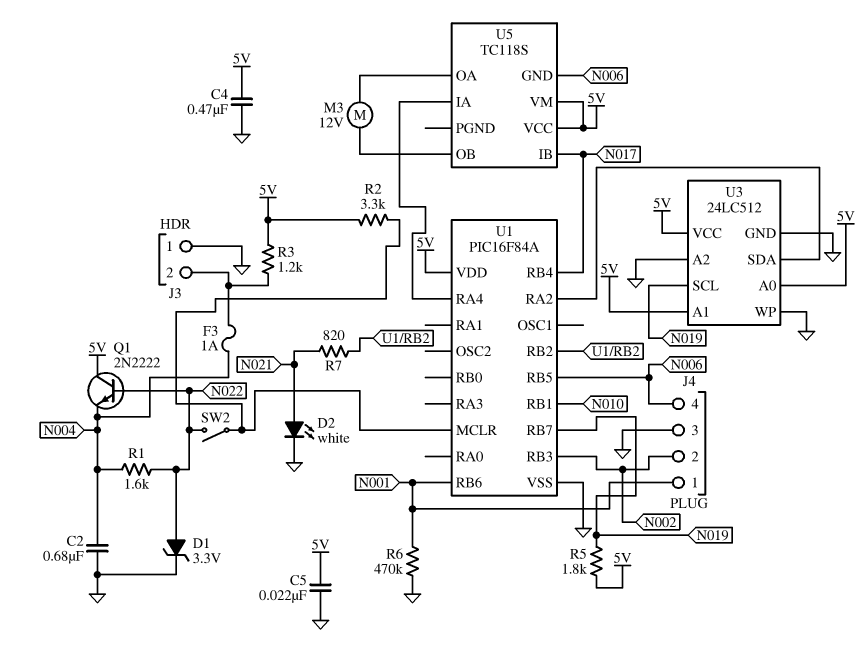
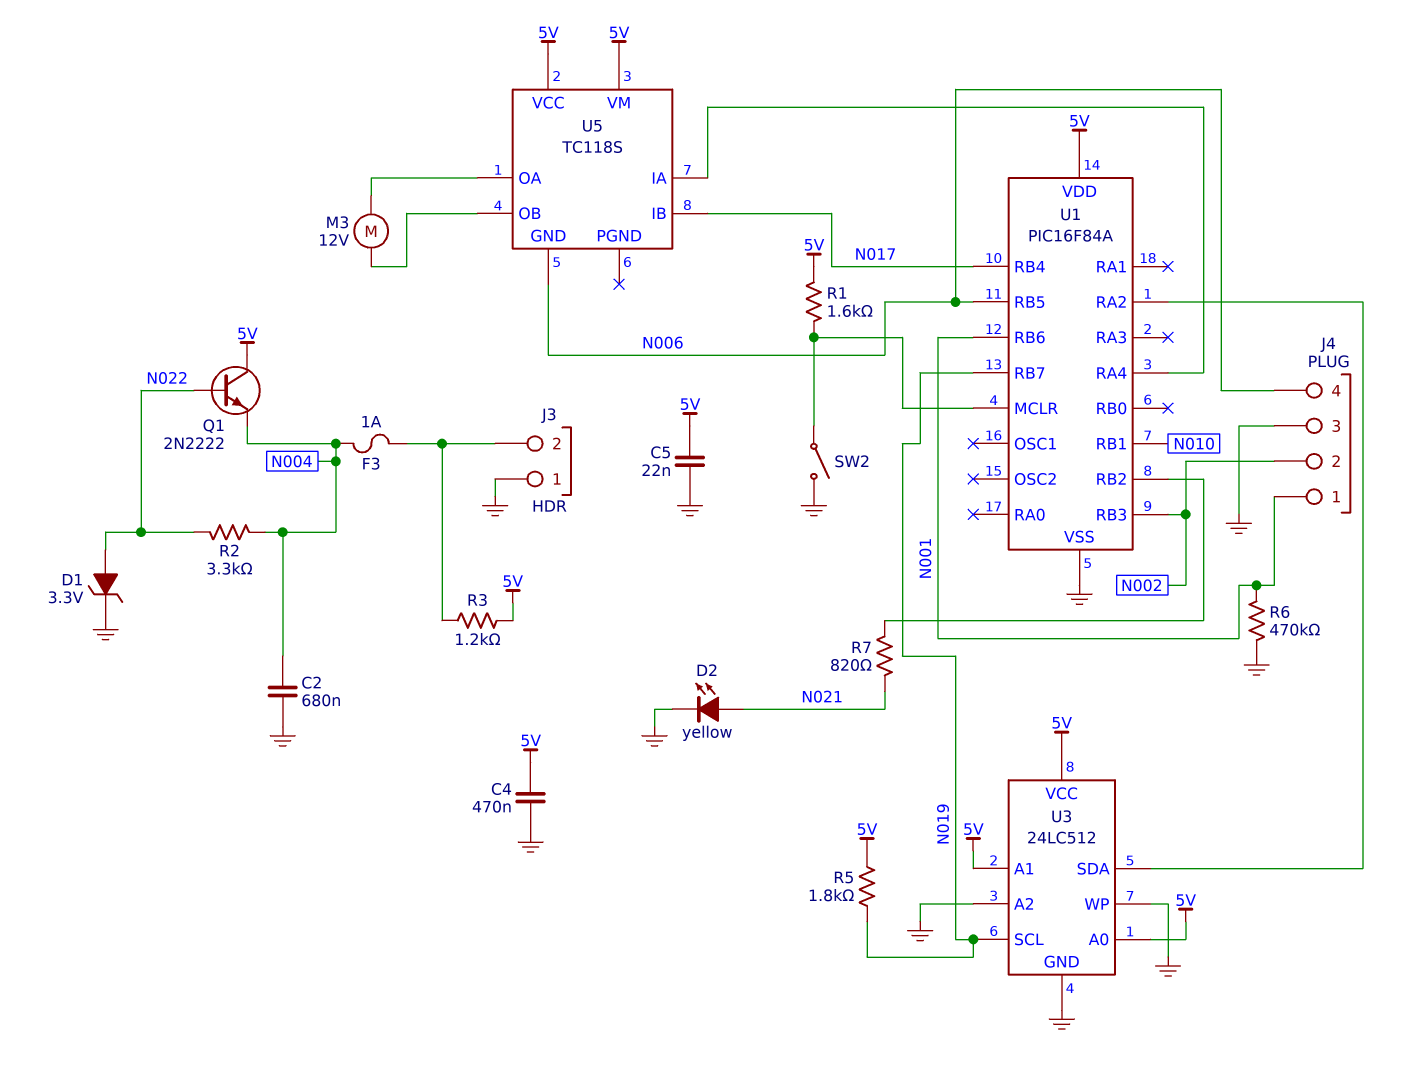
D2: LED white (A N021, K GND) -> LED yellow (A N021, K GND)
R1: 1.6k (N004, N022) -> 1.6k (5V, U1/MCLR)
R2: 3.3k (5V, U1/MCLR) -> 3.3k (N004, N022)
SW2: switch (N022, U1/MCLR) -> switch (GND, U1/MCLR)

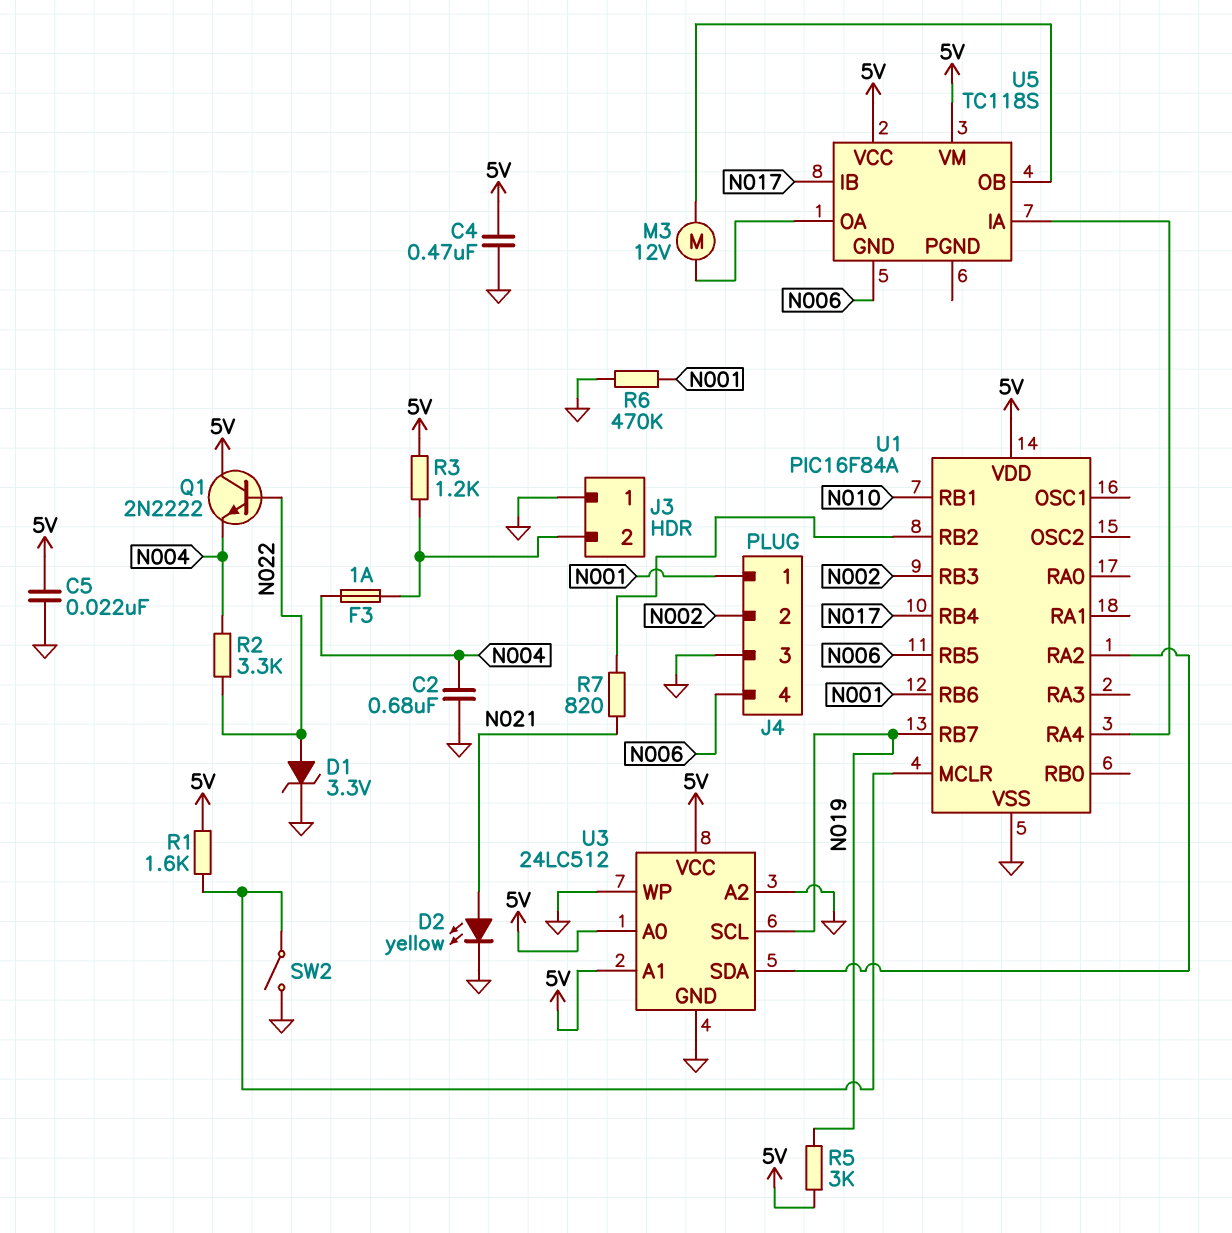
R5: 1.8k (5V, N019) -> 3k (5V, N019)

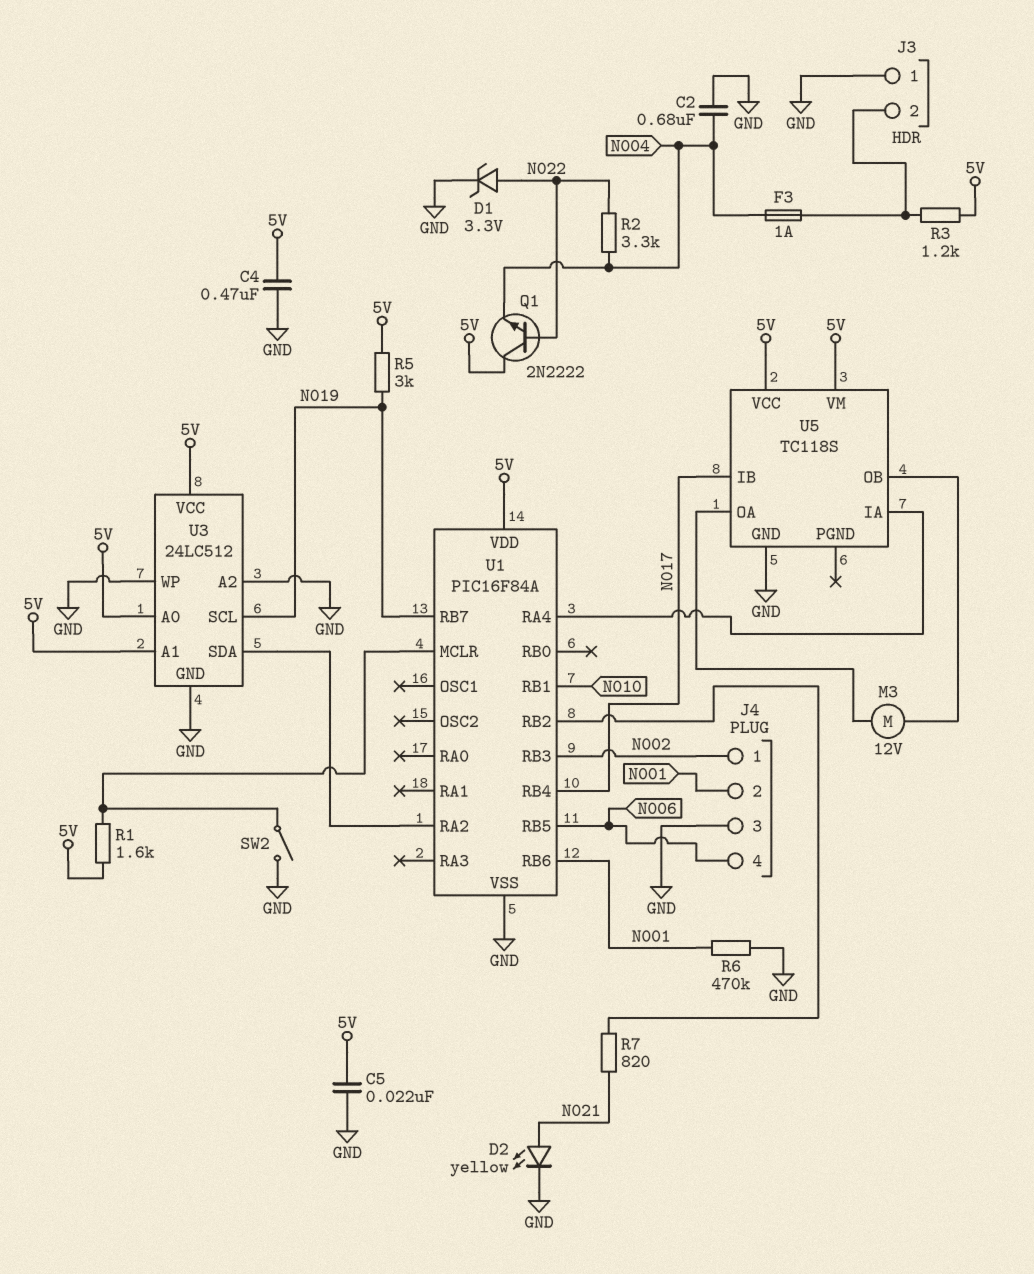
J4 pin 1: N001 -> N002
J4 pin 2: N002 -> N001
U5 pin GND: N006 -> GND

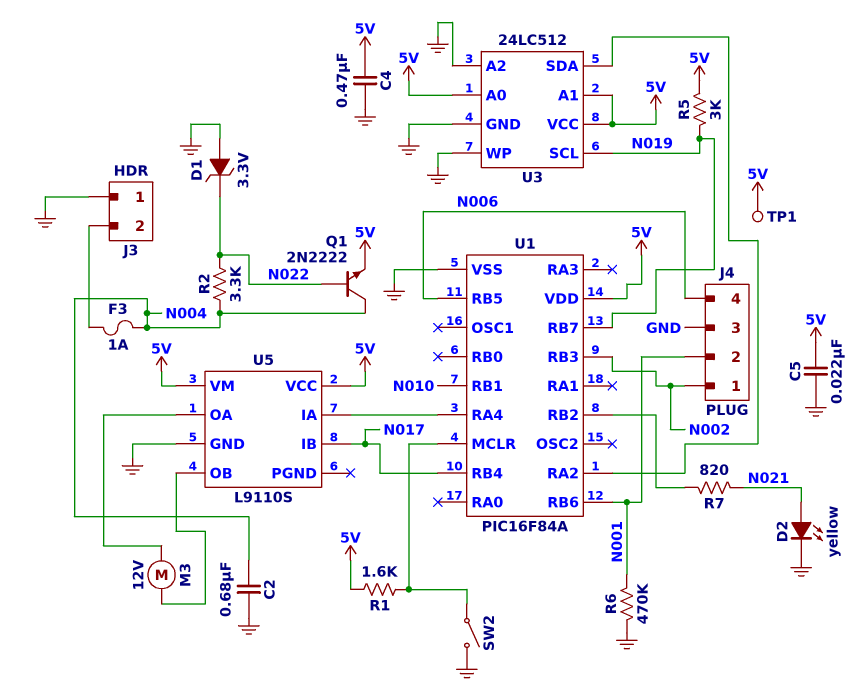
D1: zener 3.3V (A N022, K GND) -> zener 3.3V (A GND, K N022)
Q1: NPN 2N2222 (B N022, C 5V, E N004) -> NPN 2N2222 (B N022, C N004, E 5V)
R3: 1.2k (5V, J3/2) -> none
TP1: none -> test point (5V)
U5: TC118S -> L9110S

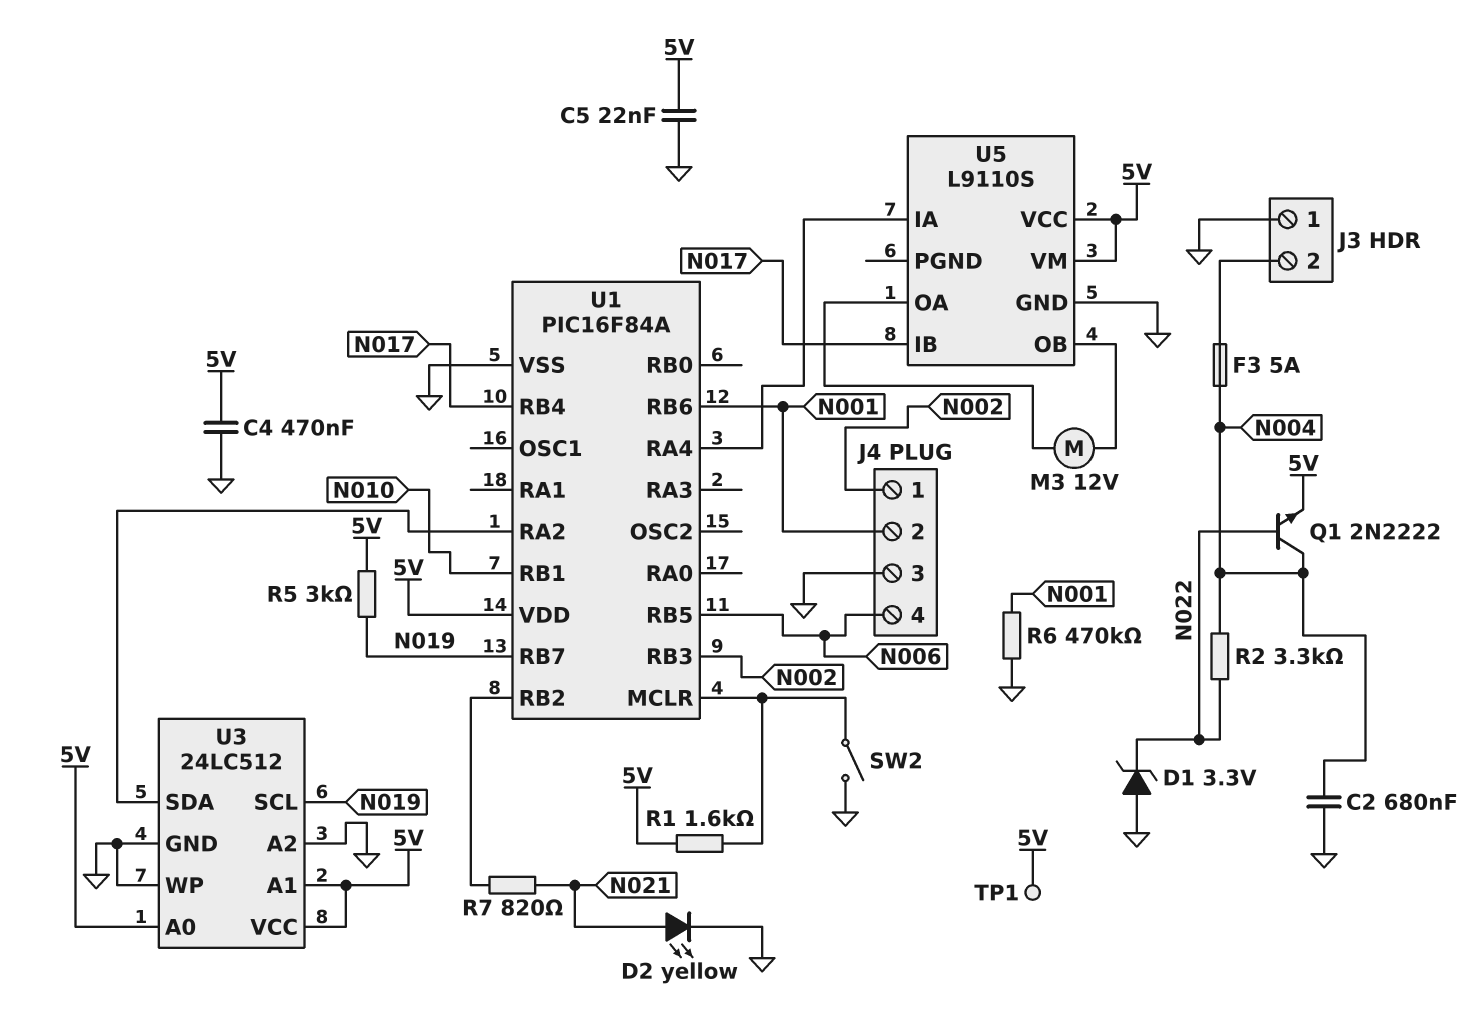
F3: 1A (J3/2, N004) -> 5A (J3/2, N004)

